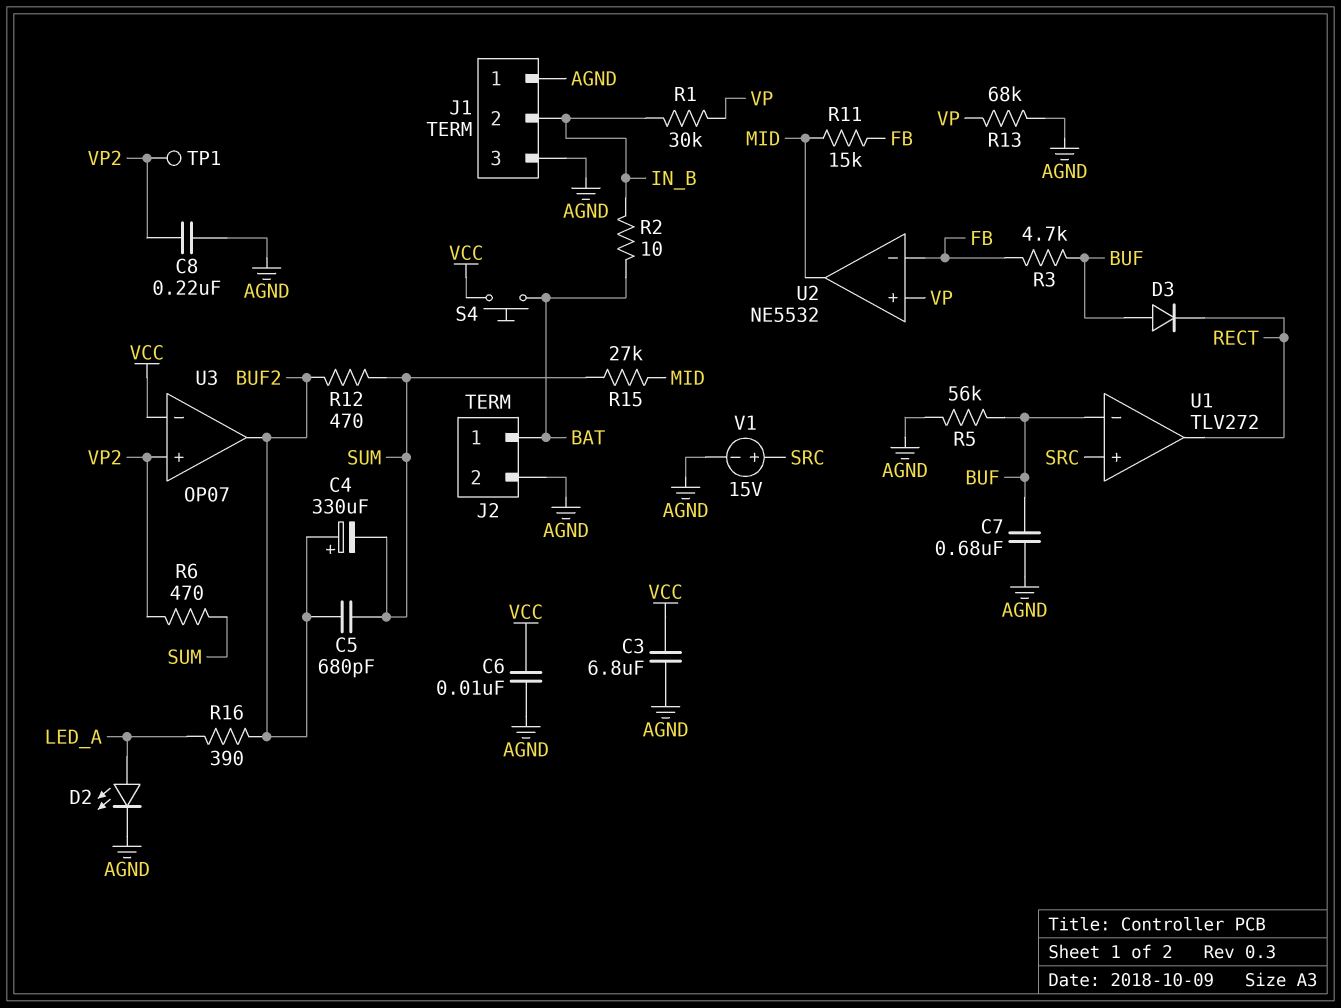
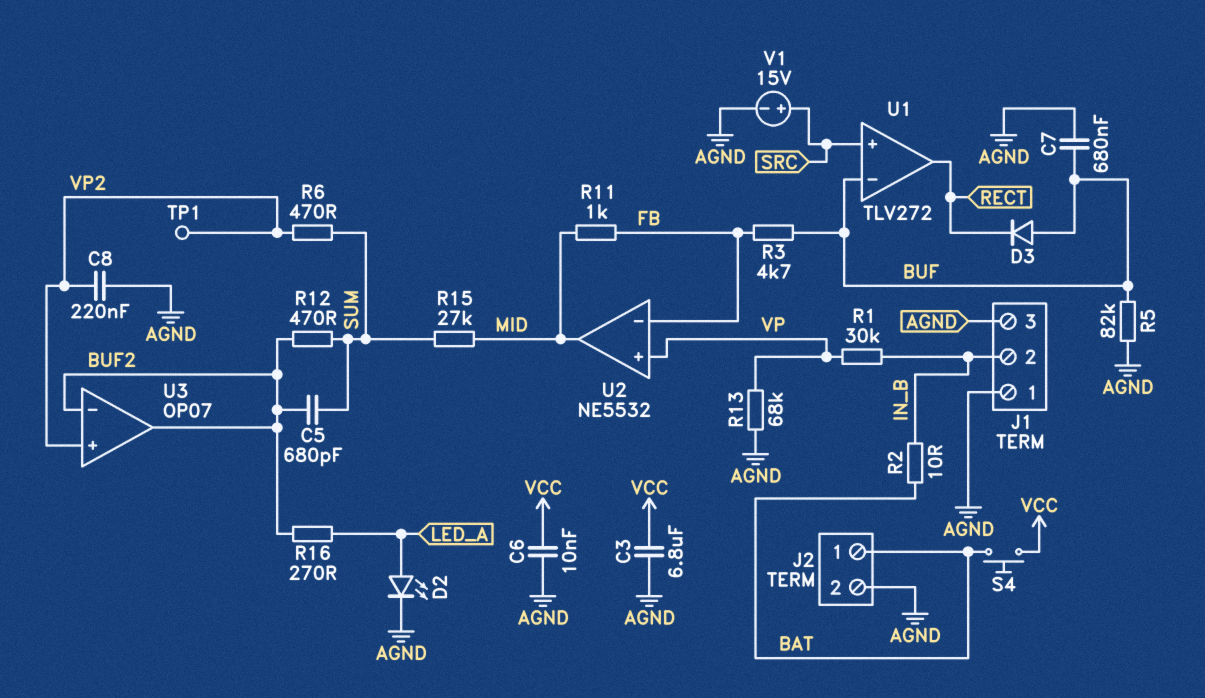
C4: 330uF (plus BUF2, minus SUM) -> none
R5: 56k (AGND, BUF) -> 82k (AGND, BUF)
R11: 15k (FB, MID) -> 1k (FB, MID)
R16: 390 (BUF2, LED_A) -> 270 (BUF2, LED_A)
U3 pin in-: VCC -> BUF2

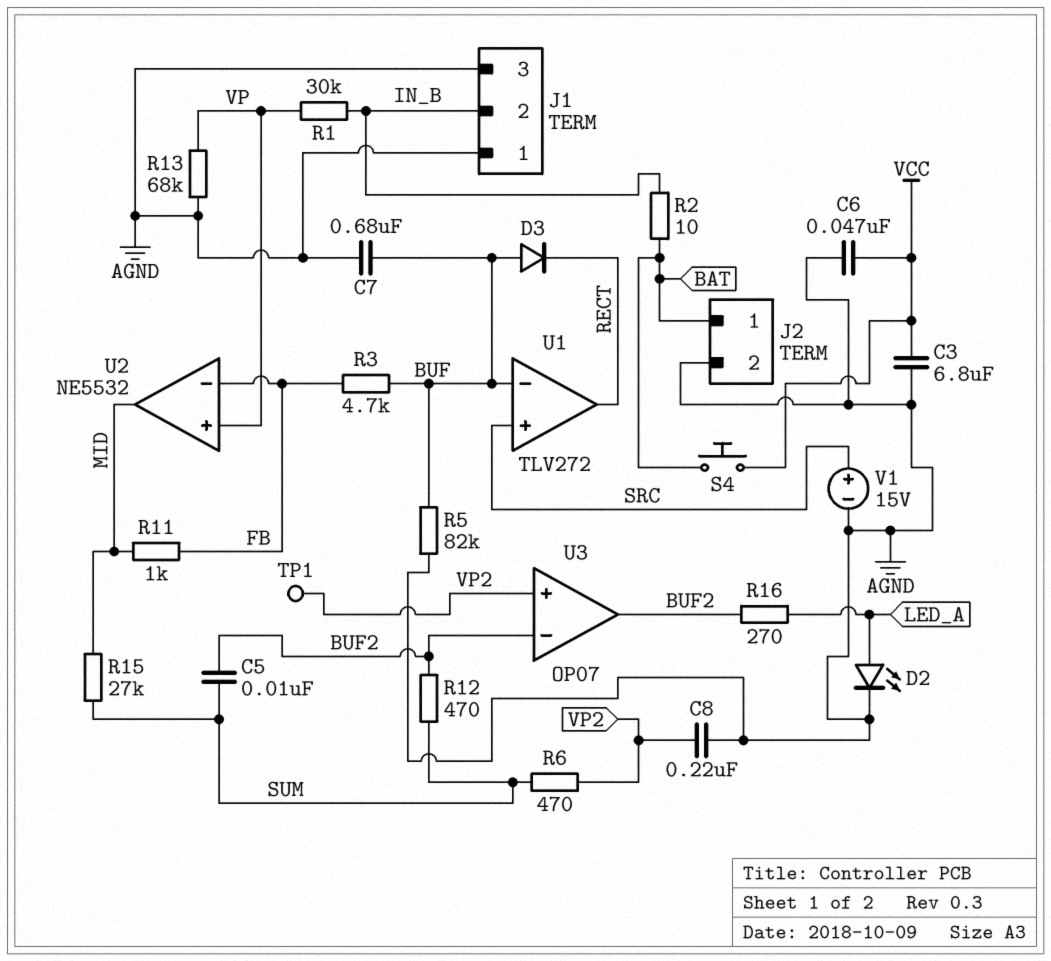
C5: 680pF (BUF2, SUM) -> 10nF (BUF2, SUM)
C6: 10nF (AGND, VCC) -> 47nF (AGND, VCC)

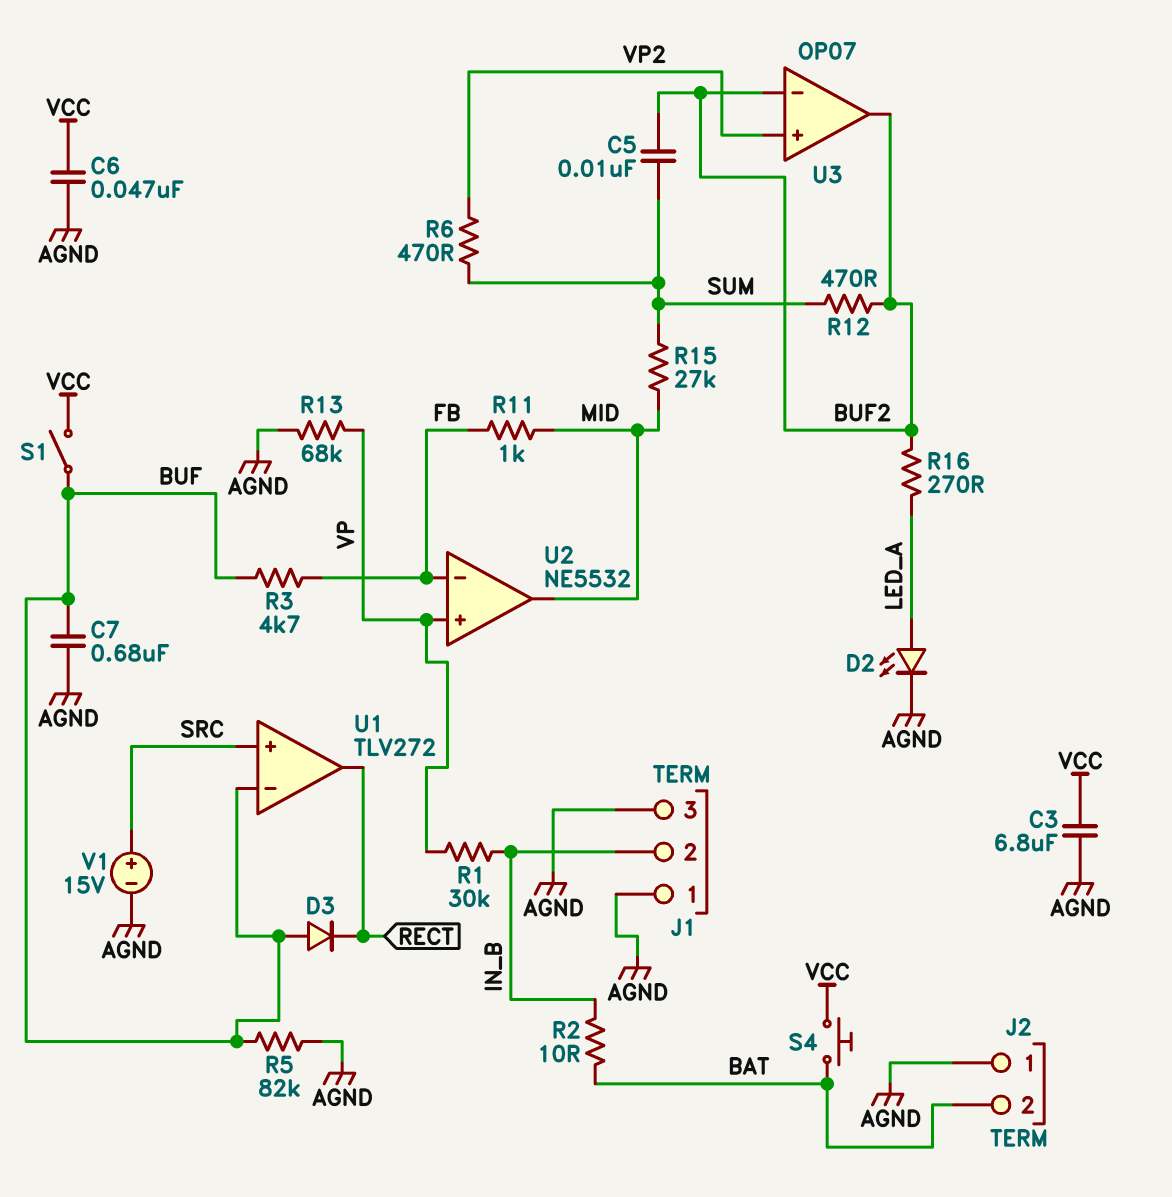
C8: 220nF (AGND, VP2) -> none
J2 pin 1: BAT -> AGND
J2 pin 2: AGND -> BAT
S1: none -> switch (BUF, VCC)
TP1: test point (VP2) -> none

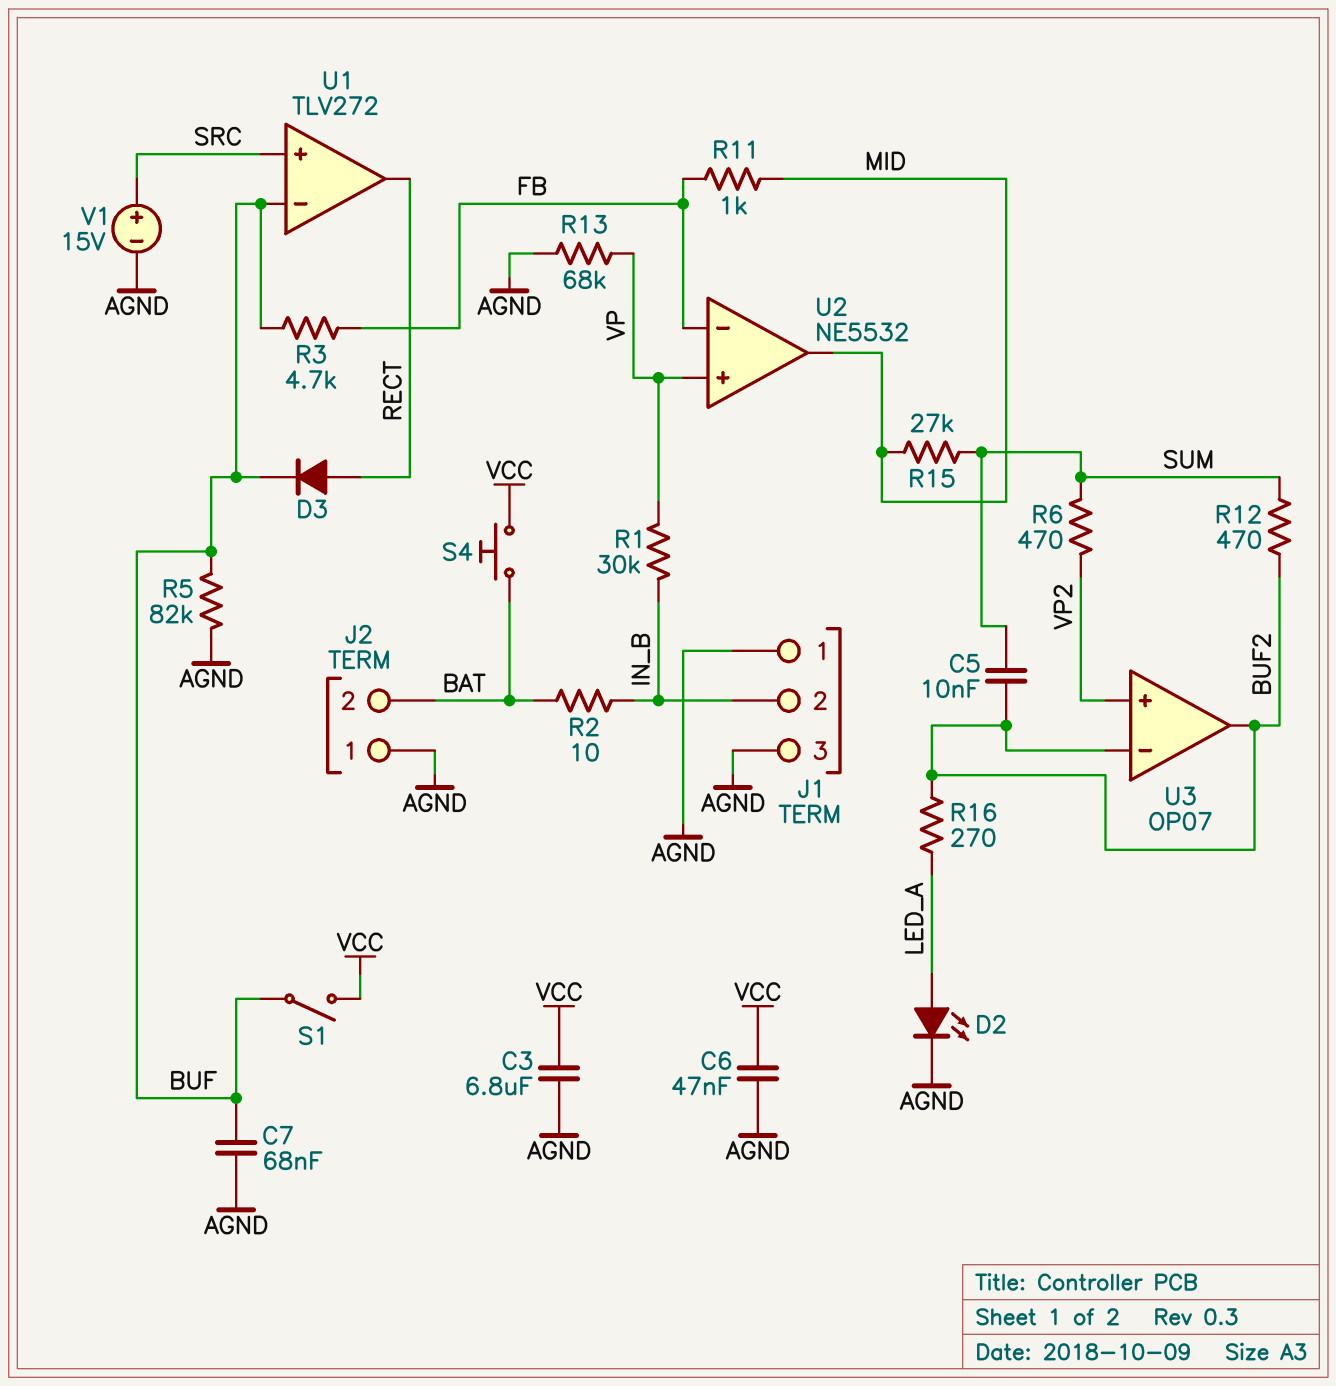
C7: 680nF (AGND, BUF) -> 68nF (AGND, BUF)
D3: diode (A BUF, K RECT) -> diode (A RECT, K BUF)

